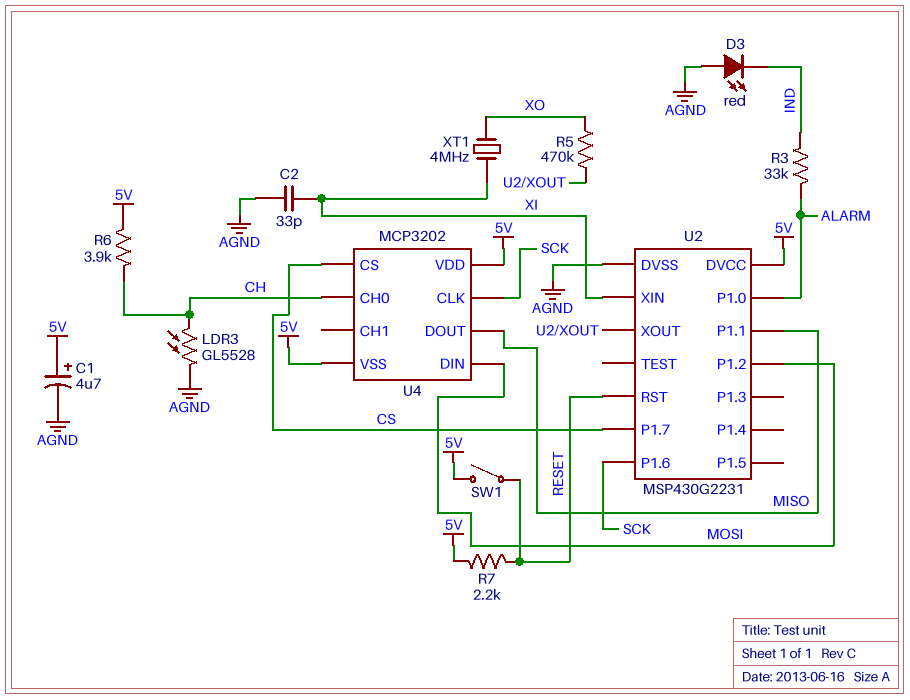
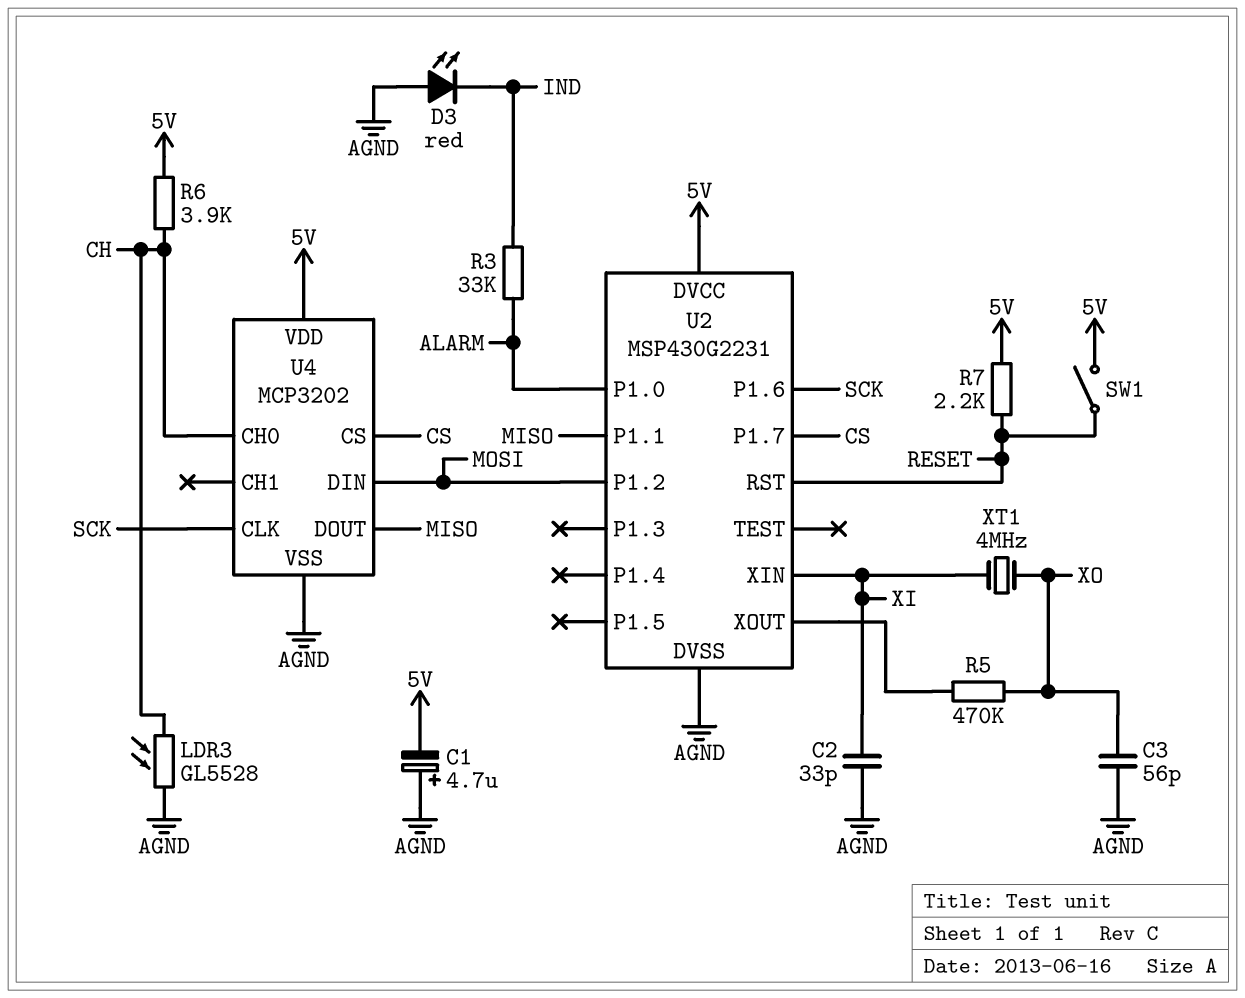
C1: 4.7uF (plus 5V, minus AGND) -> 4.7uF (plus AGND, minus 5V)
C3: none -> 56pF (AGND, XO)
U4 pin VSS: 5V -> AGND

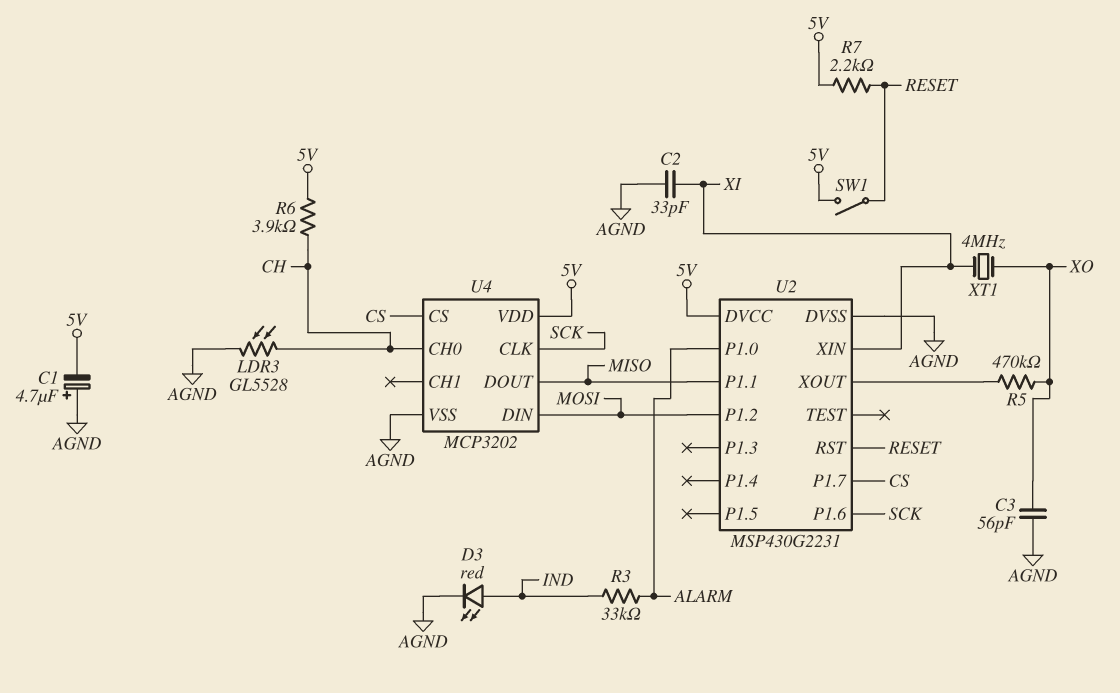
D3: LED red (A AGND, K IND) -> LED red (A IND, K AGND)

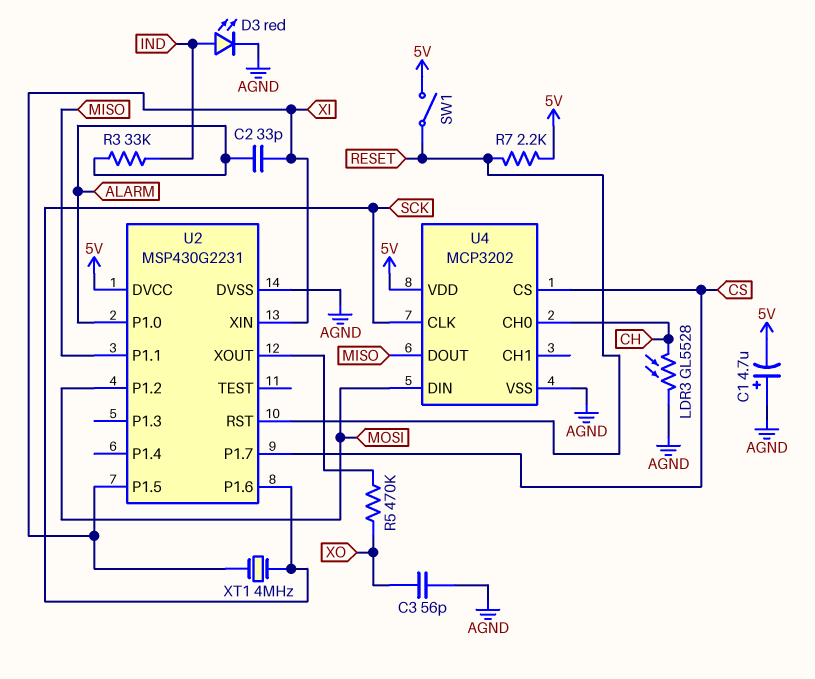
C2: 33pF (AGND, XI) -> 33pF (ALARM, XI)
R6: 3.9k (5V, CH) -> none
U2 pin P1.5: none -> XI
XT1: 4MHz (XI, XO) -> 4MHz (SCK, XI)

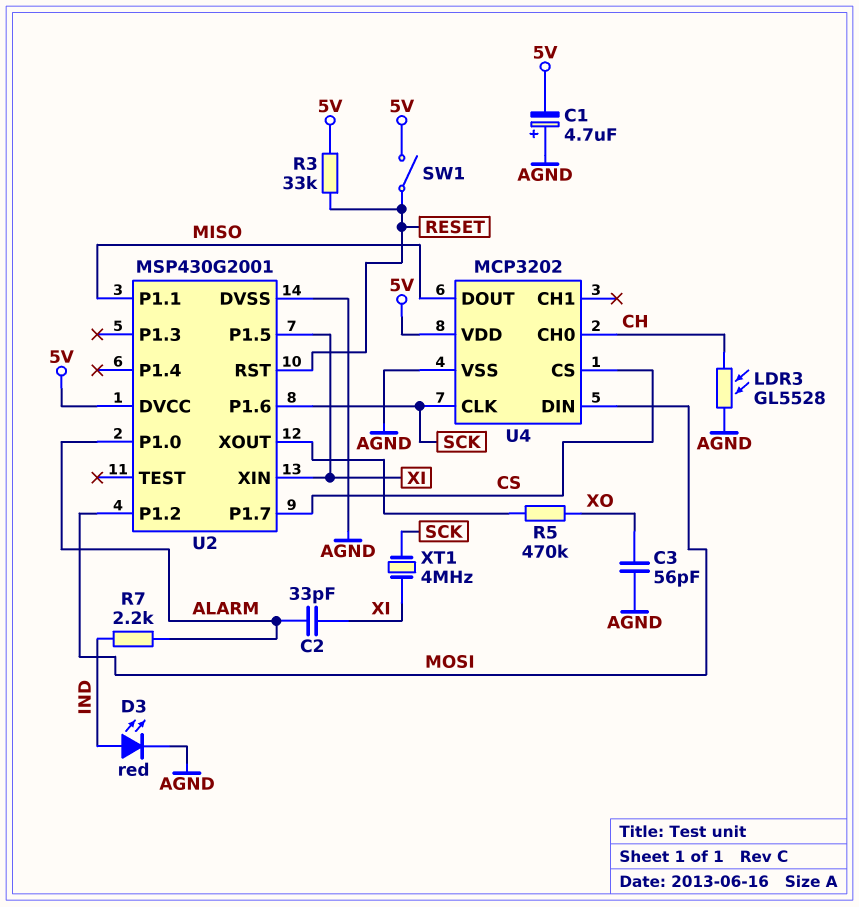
R3: 33k (ALARM, IND) -> 33k (5V, RESET)
R7: 2.2k (5V, RESET) -> 2.2k (ALARM, IND)
U2: MSP430G2231 -> MSP430G2001

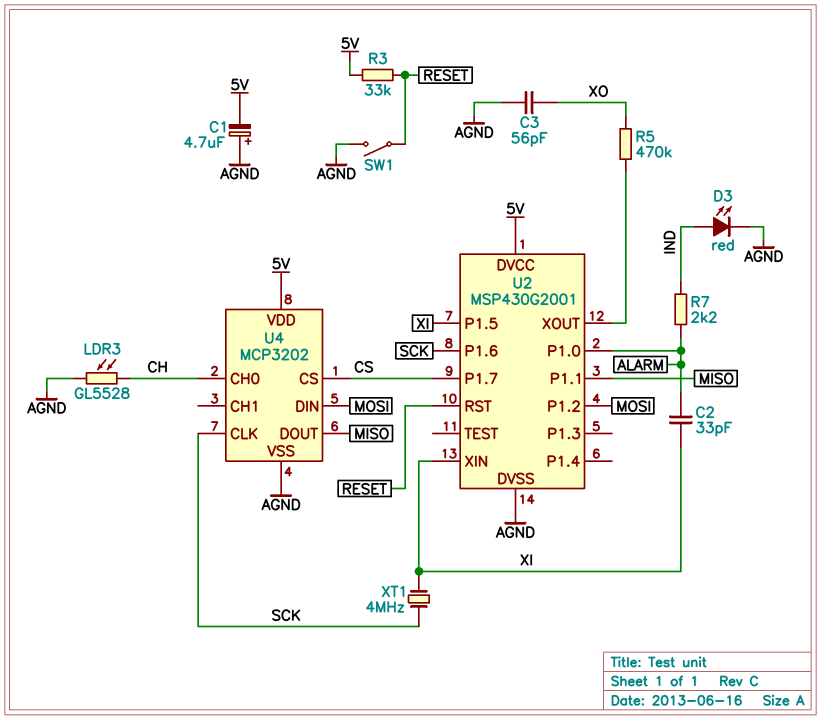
SW1: switch (5V, RESET) -> switch (AGND, RESET)

